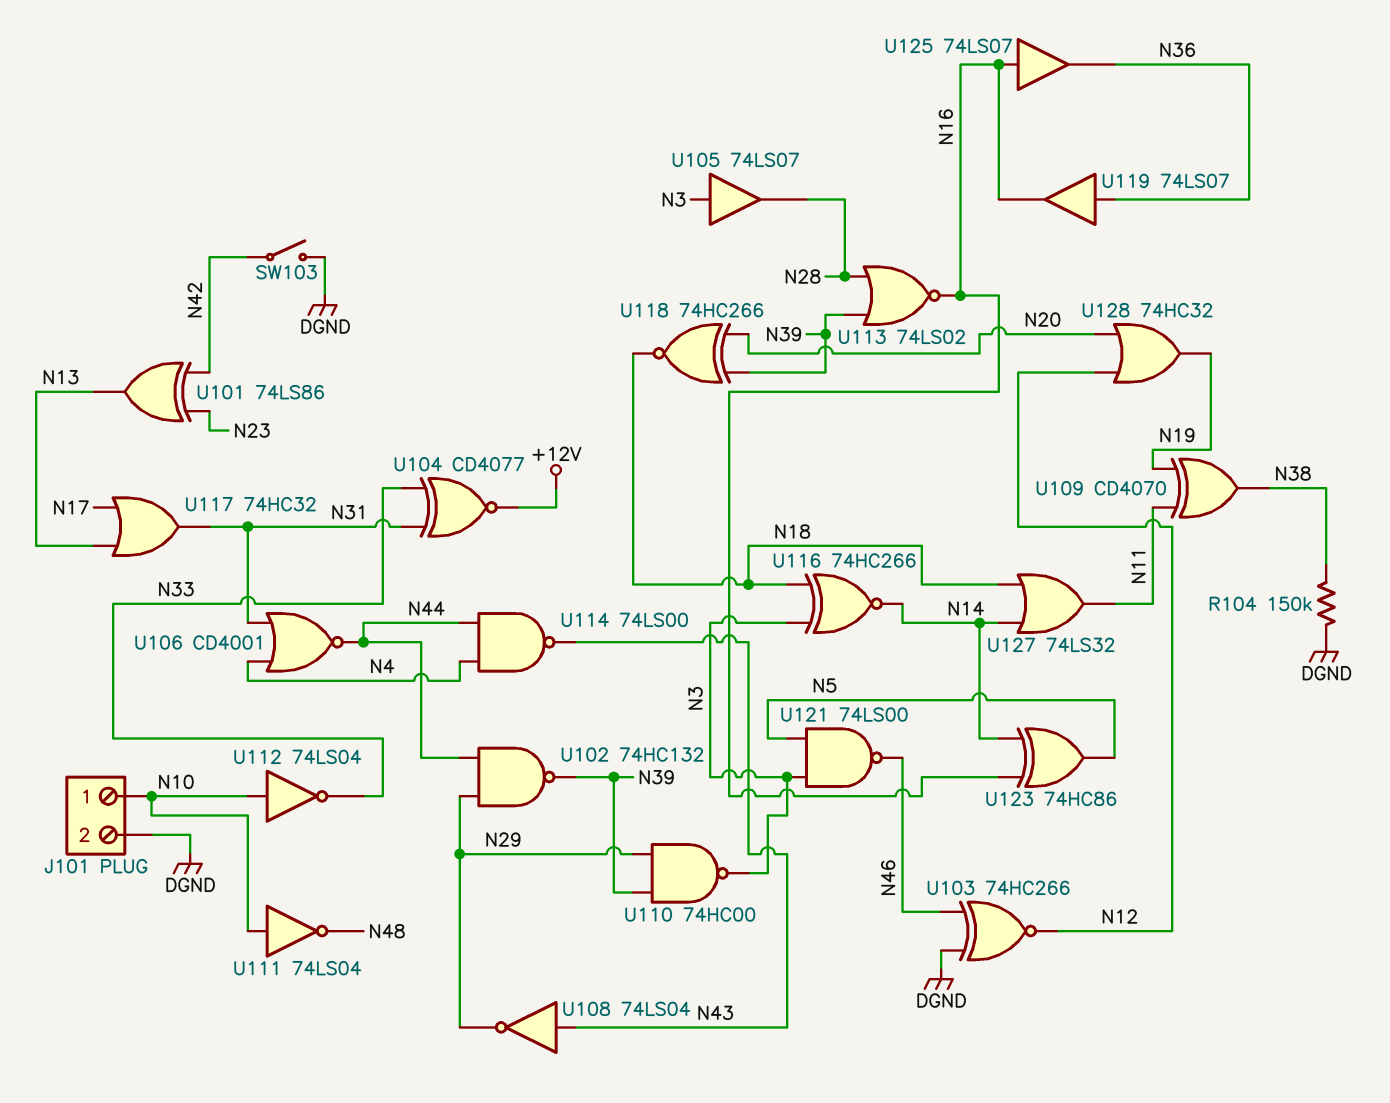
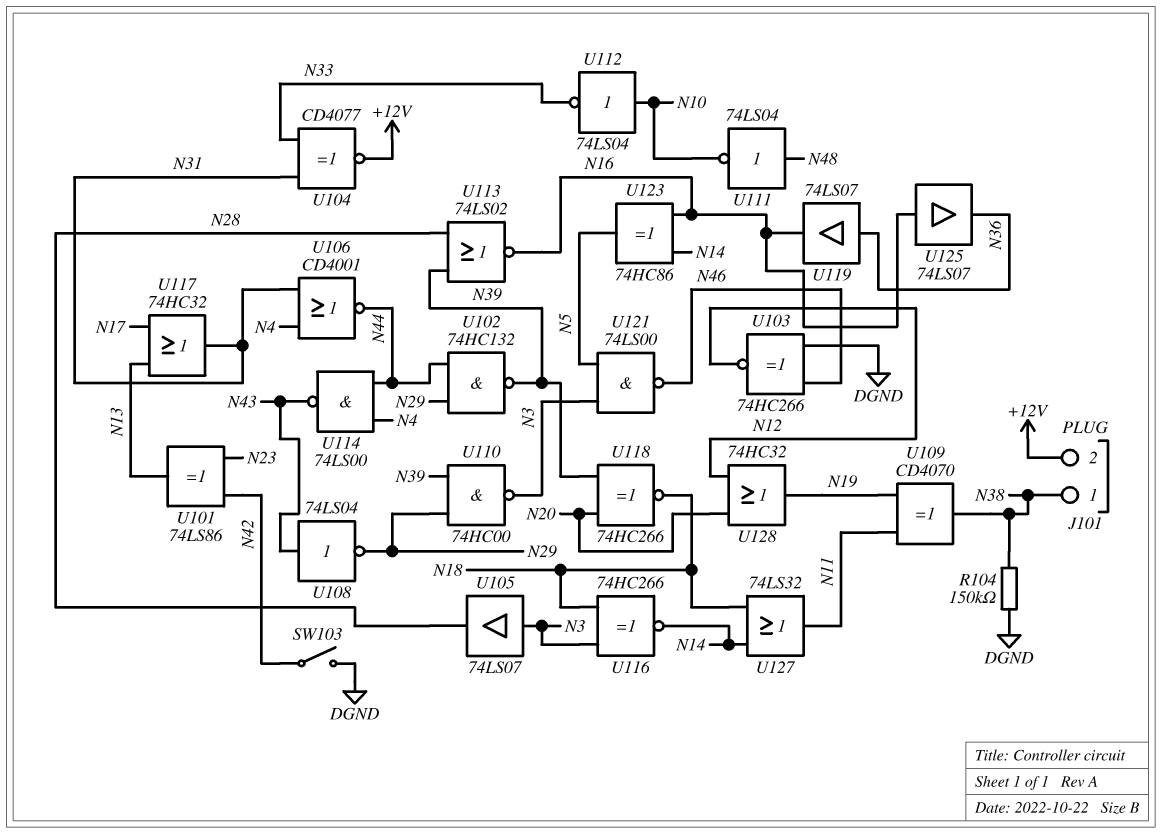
J101 pin 1: N10 -> N38
J101 pin 2: DGND -> +12V
U111: NOT 74LS04 (in N10, out N48) -> NOT 74LS04 (in N48, out N10)

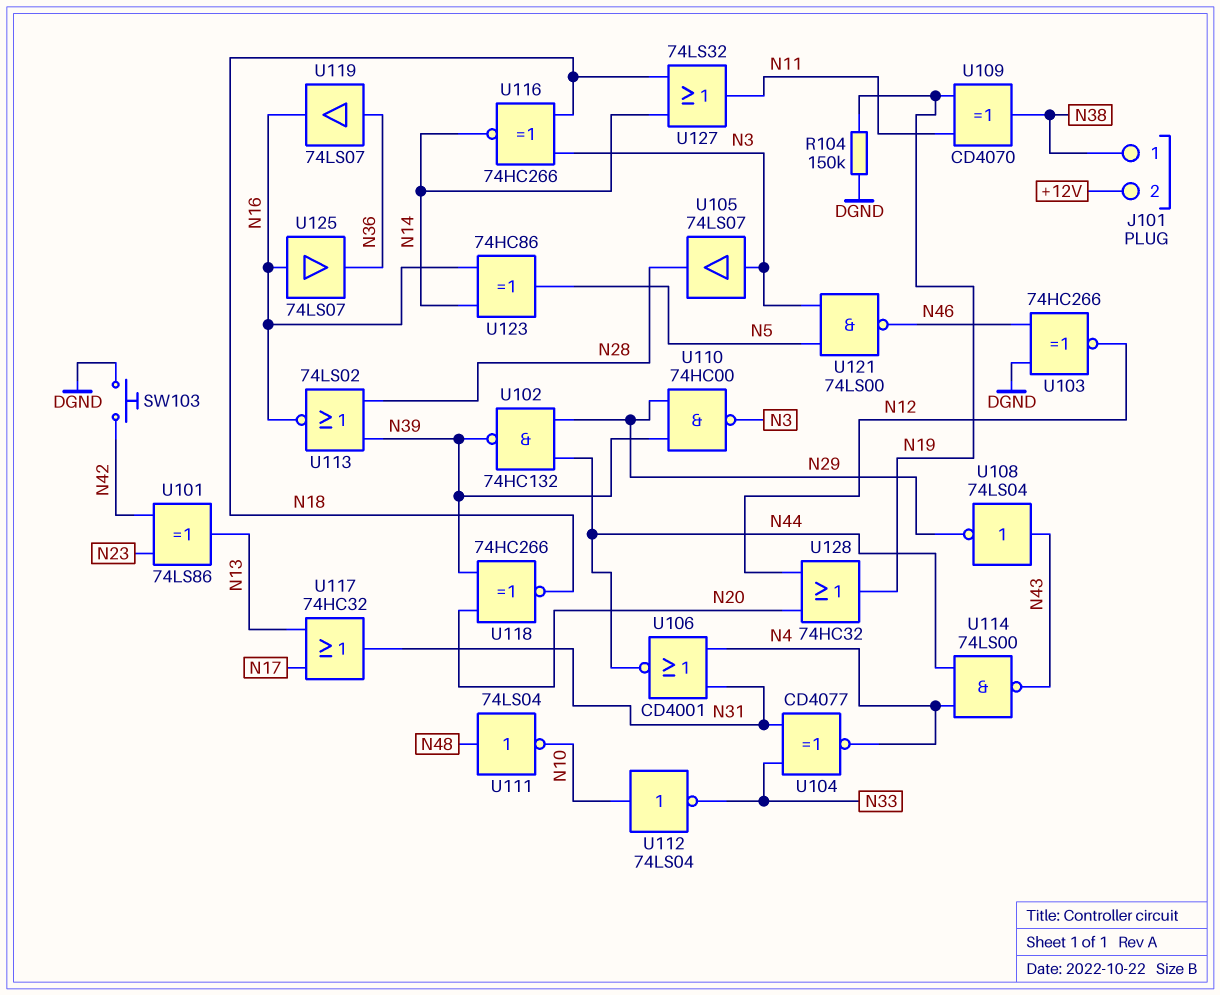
R104: 150k (DGND, N38) -> 150k (DGND, N19)
SW103: switch (DGND, N42) -> button (DGND, N42)
U104: XNOR CD4077 (in N31, in N33, out +12V) -> XNOR CD4077 (in N31, in N33, out N4)

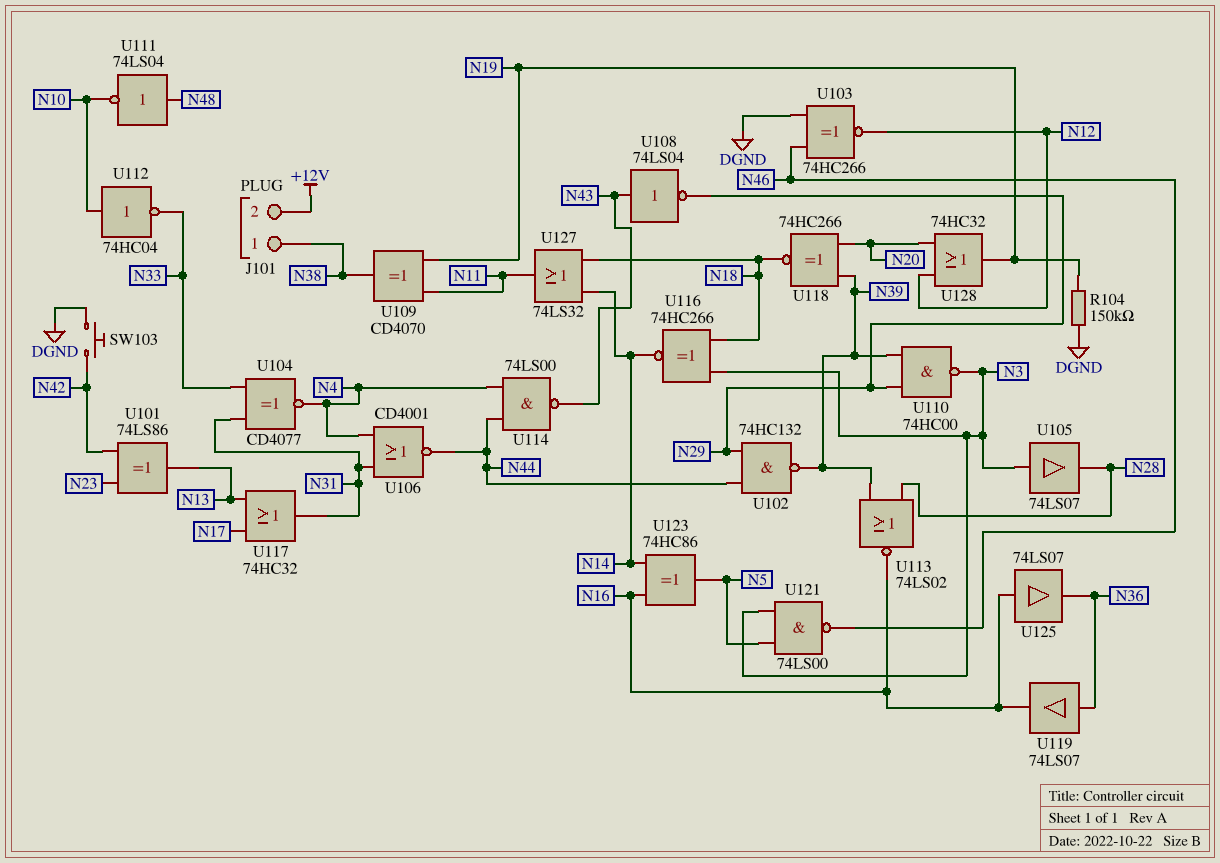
U112: NOT 74LS04 (in N10, out N33) -> NOT 74HC04 (in N10, out N33)

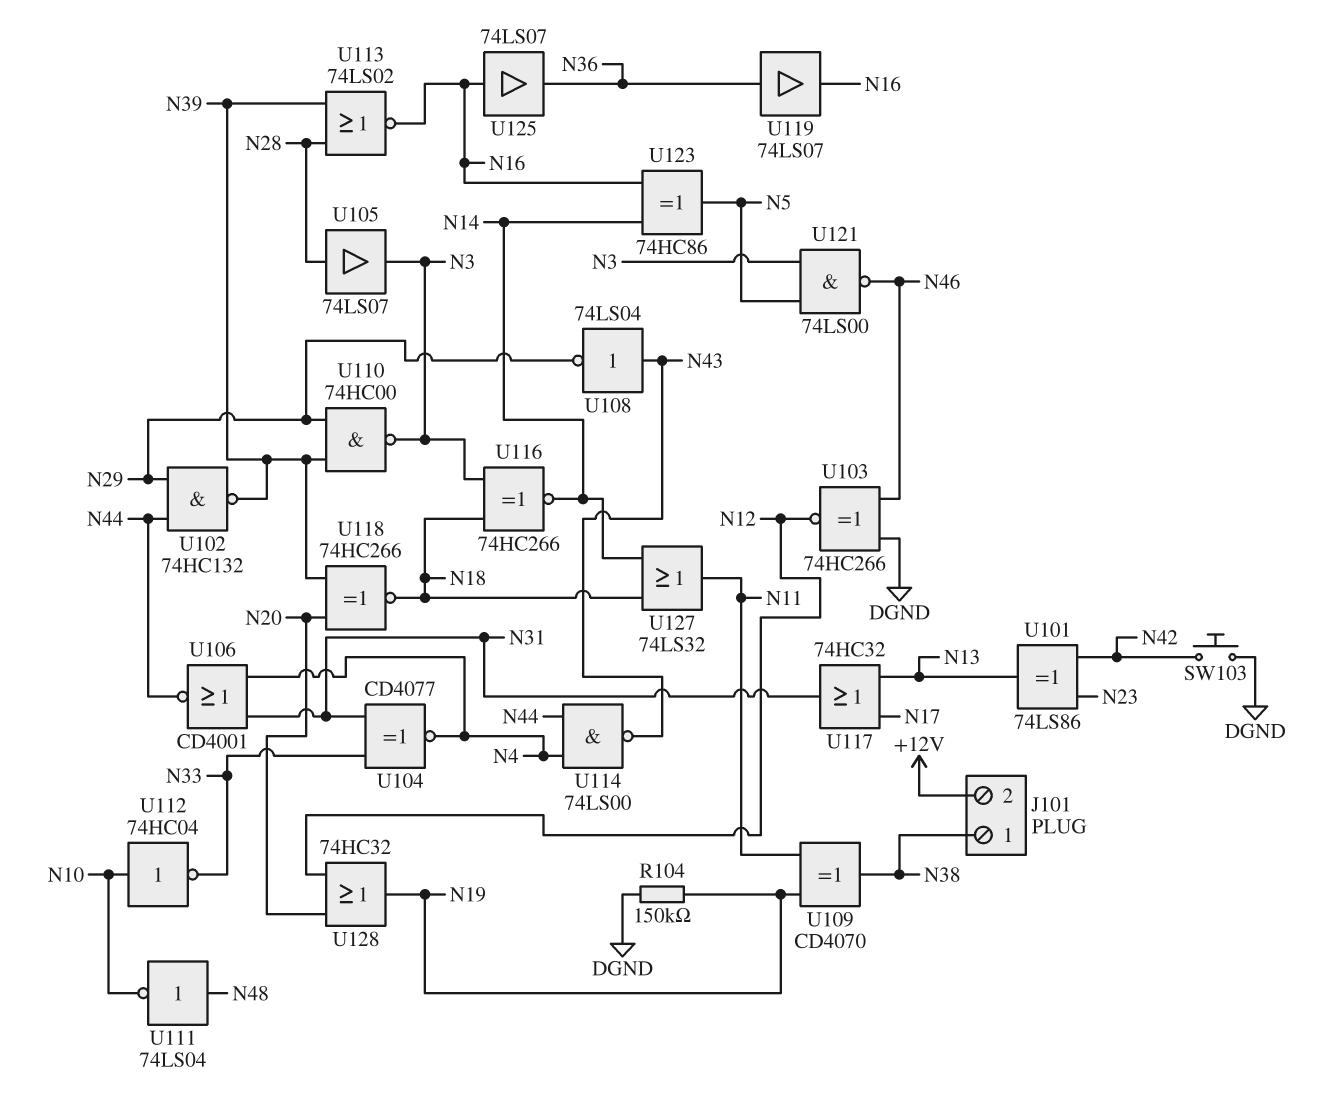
U105: buffer 74LS07 (in N3, out N28) -> buffer 74LS07 (in N28, out N3)

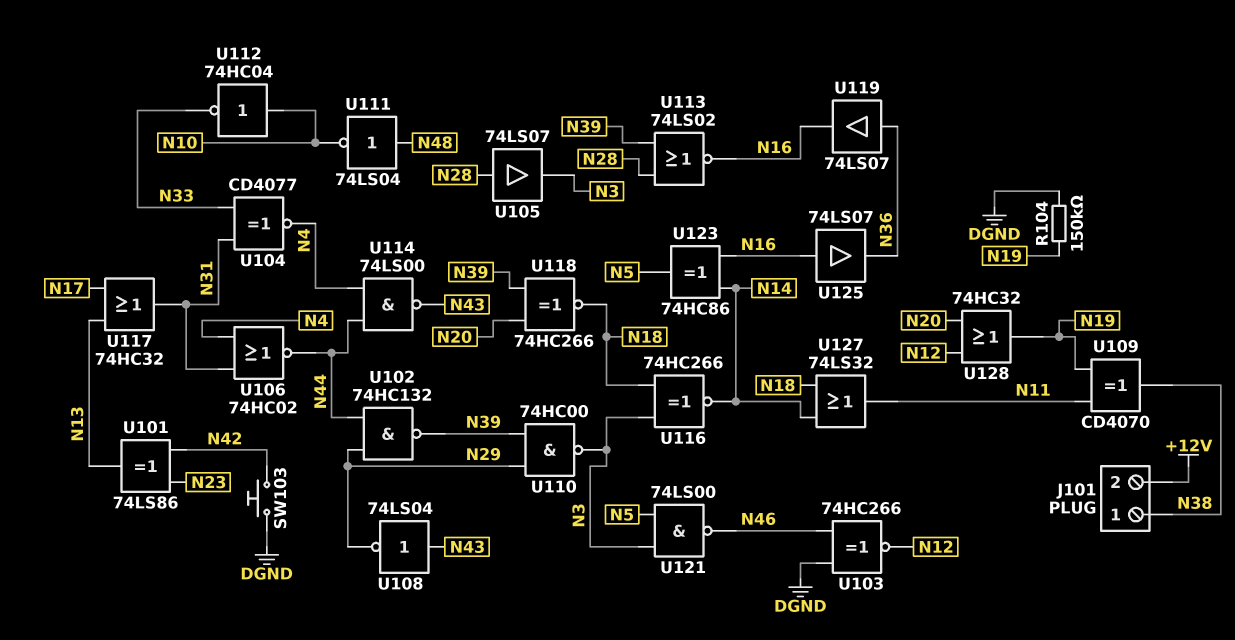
U106: NOR CD4001 (in N4, in N31, out N44) -> NOR 74HC02 (in N4, in N31, out N44)

